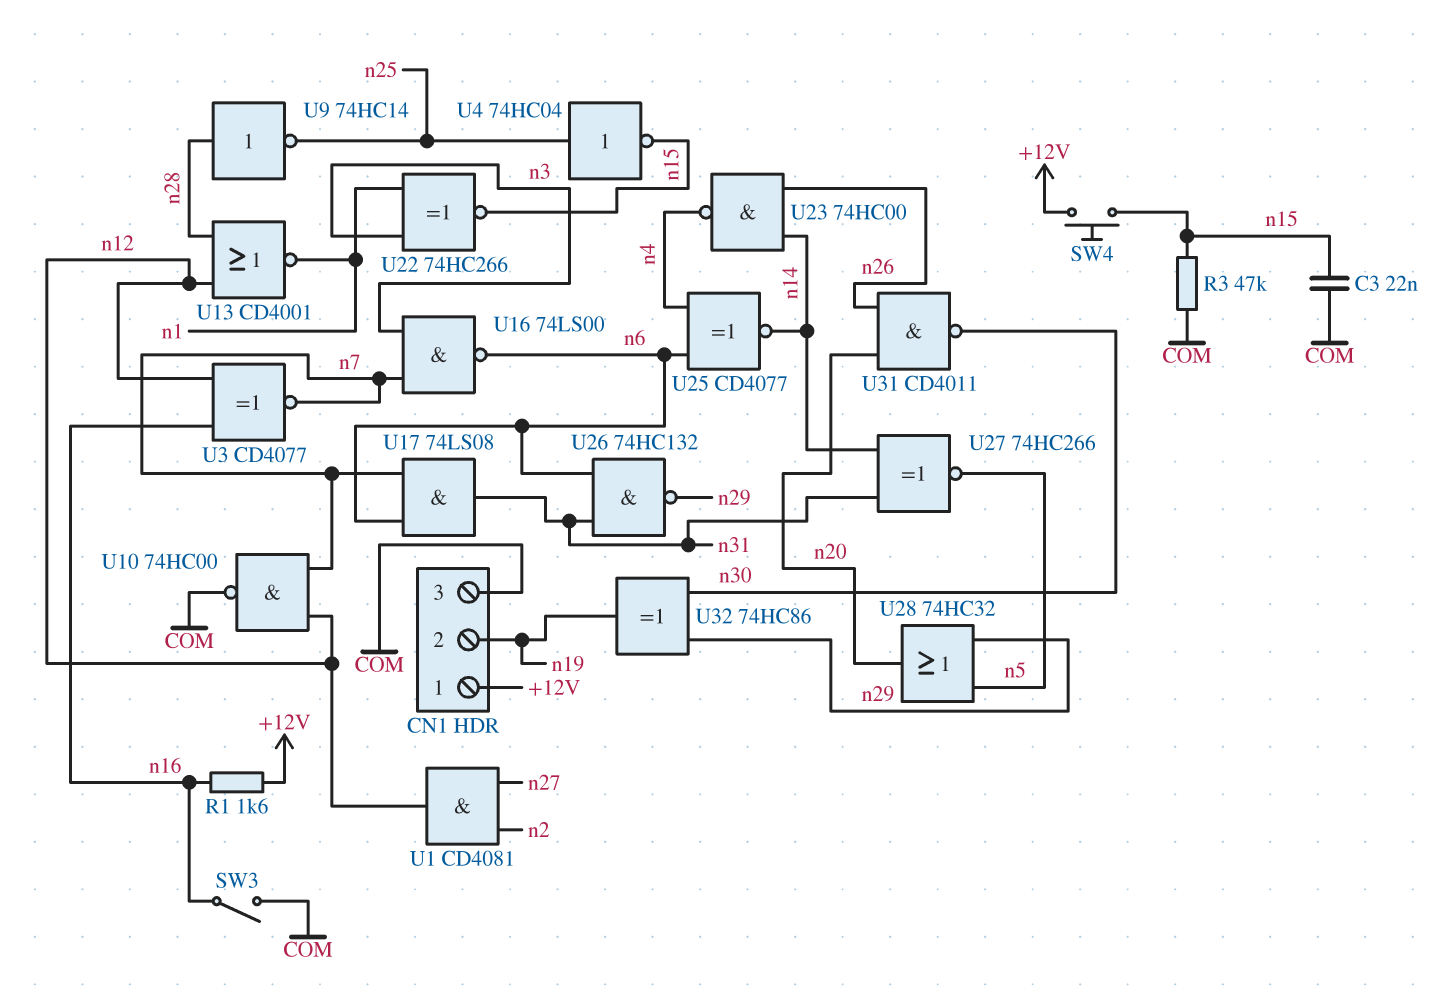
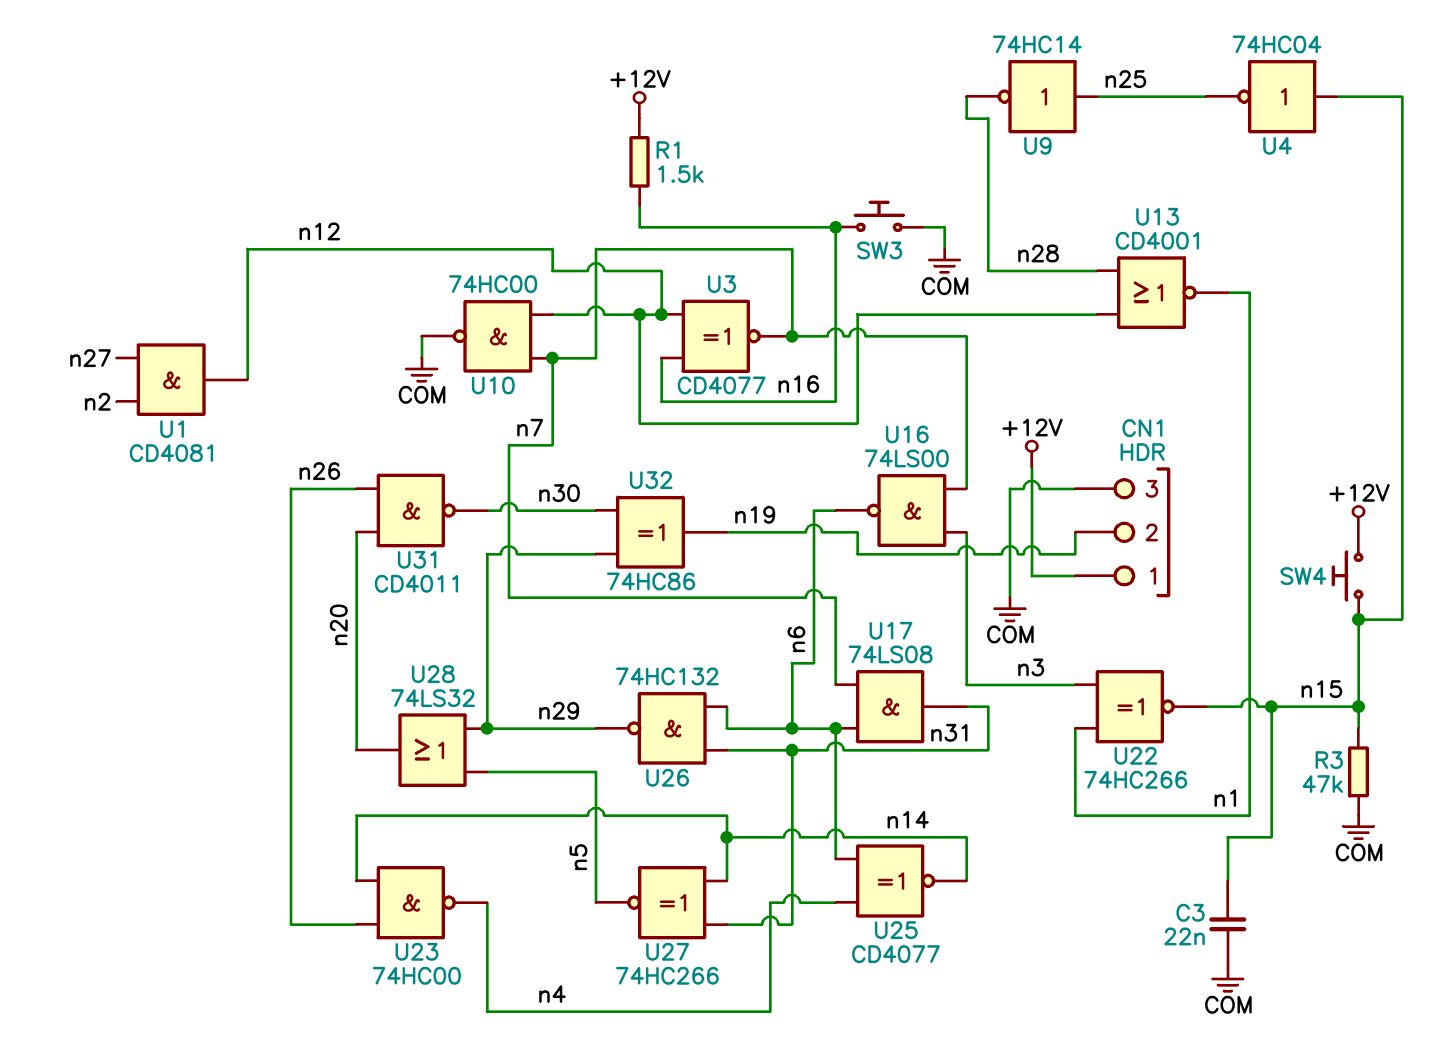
R1: 1.6k (+12V, n16) -> 1.5k (+12V, n16)
SW3: switch (COM, n16) -> button (COM, n16)
U4: NOT 74HC04 (in n25, out n15) -> NOT 74HC04 (in n15, out n25)
U9: NOT 74HC14 (in n28, out n25) -> NOT 74HC14 (in n25, out n28)
U28: OR 74HC32 (in n5, in n29, out n20) -> OR 74LS32 (in n5, in n29, out n20)

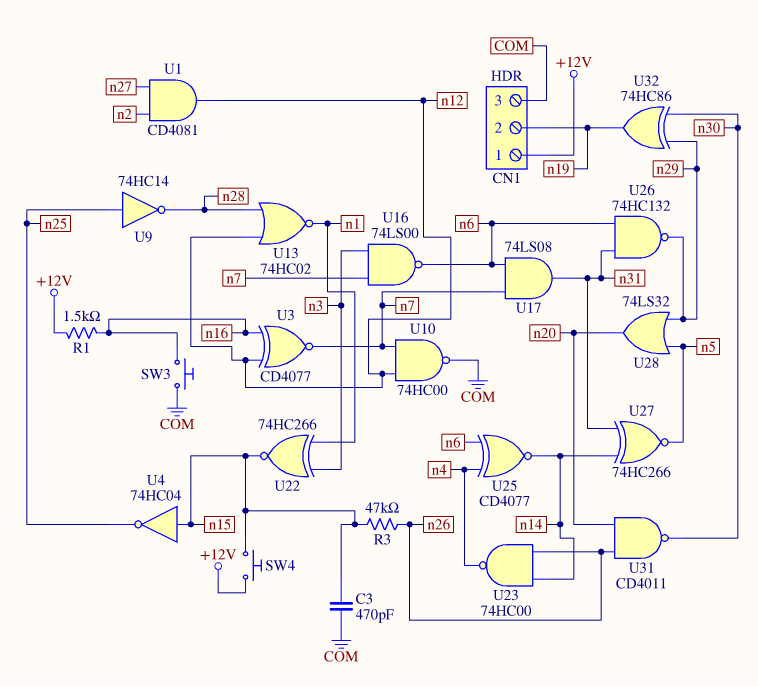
C3: 22nF (COM, n15) -> 470pF (COM, n15)
R3: 47k (COM, n15) -> 47k (n15, n26)
U13: NOR CD4001 (in n12, in n28, out n1) -> NOR 74HC02 (in n12, in n28, out n1)

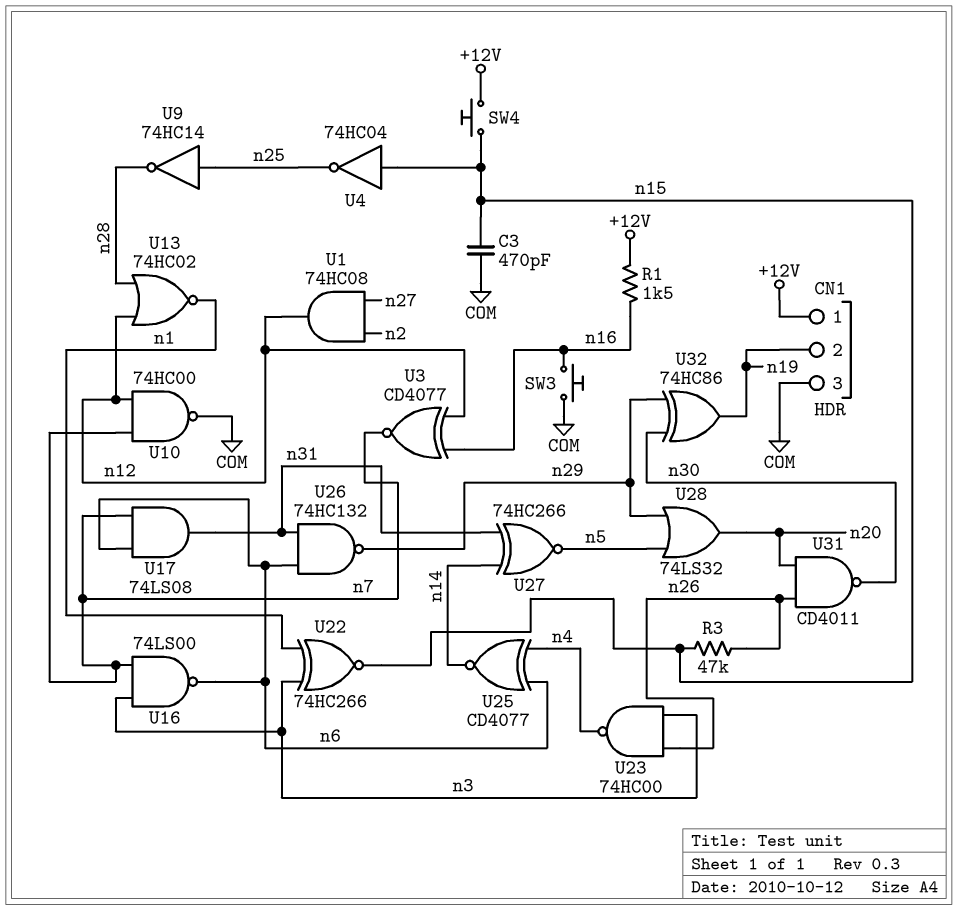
U1: AND CD4081 (in n2, in n27, out n12) -> AND 74HC08 (in n2, in n27, out n12)
U23: NAND 74HC00 (in n14, in n26, out n4) -> NAND 74HC00 (in n3, in n26, out n4)

